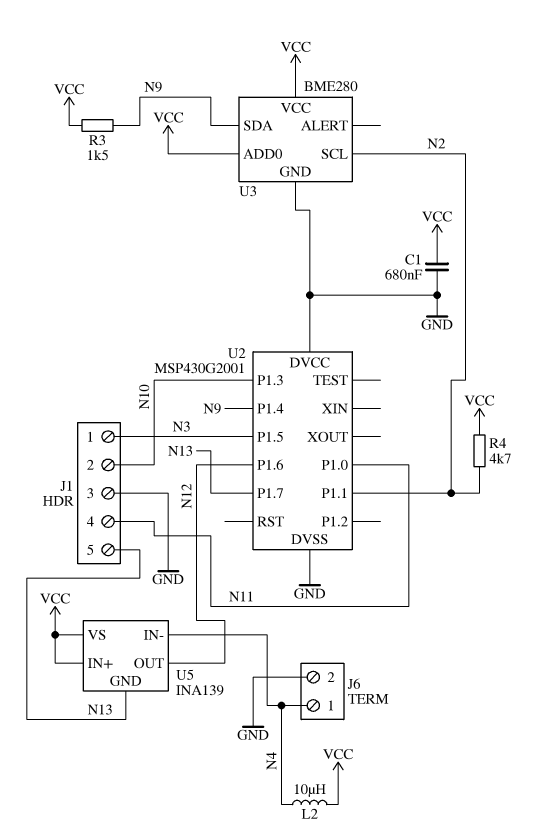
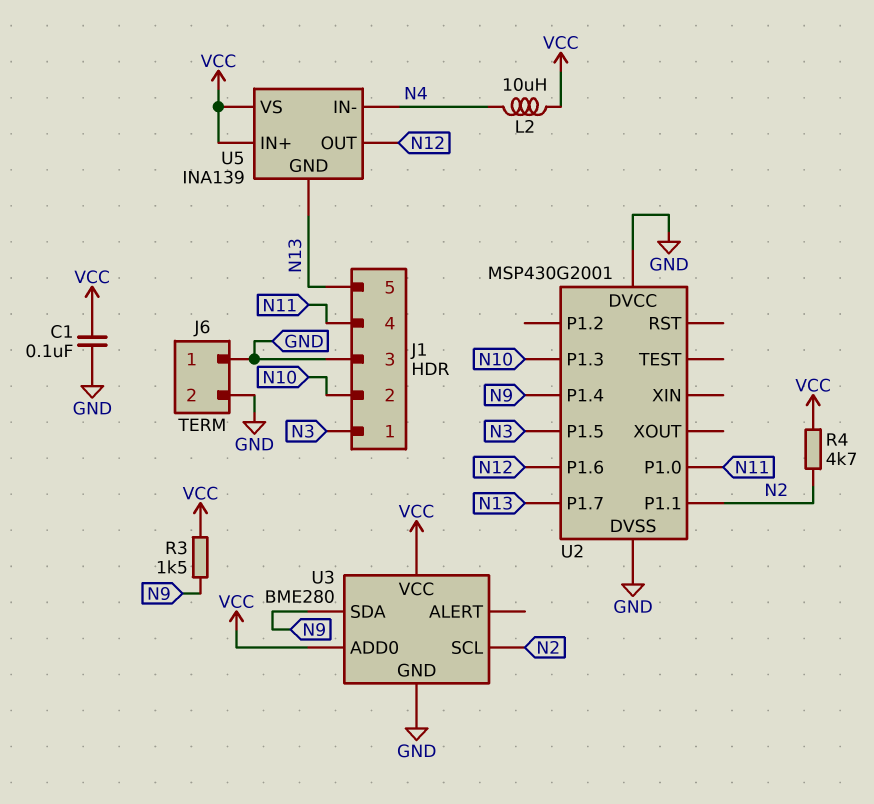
C1: 680nF (GND, VCC) -> 100nF (GND, VCC)
J6 pin 1: N4 -> GND

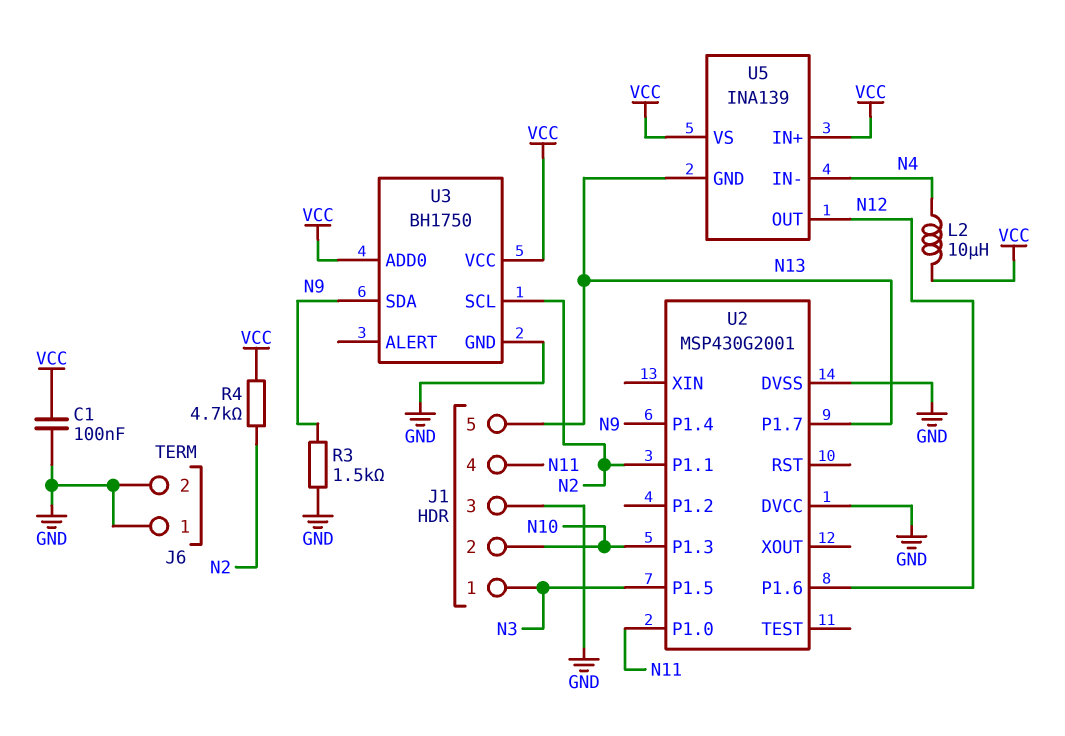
R3: 1.5k (N9, VCC) -> 1.5k (GND, N9)
U3: BME280 -> BH1750

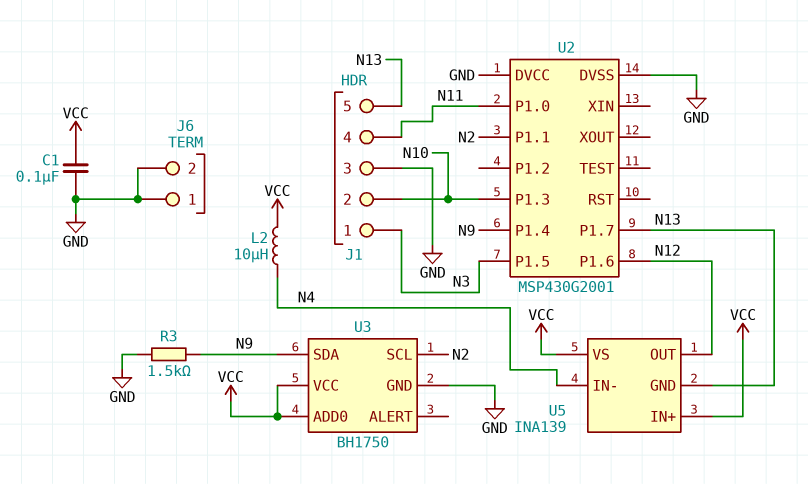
R4: 4.7k (N2, VCC) -> none

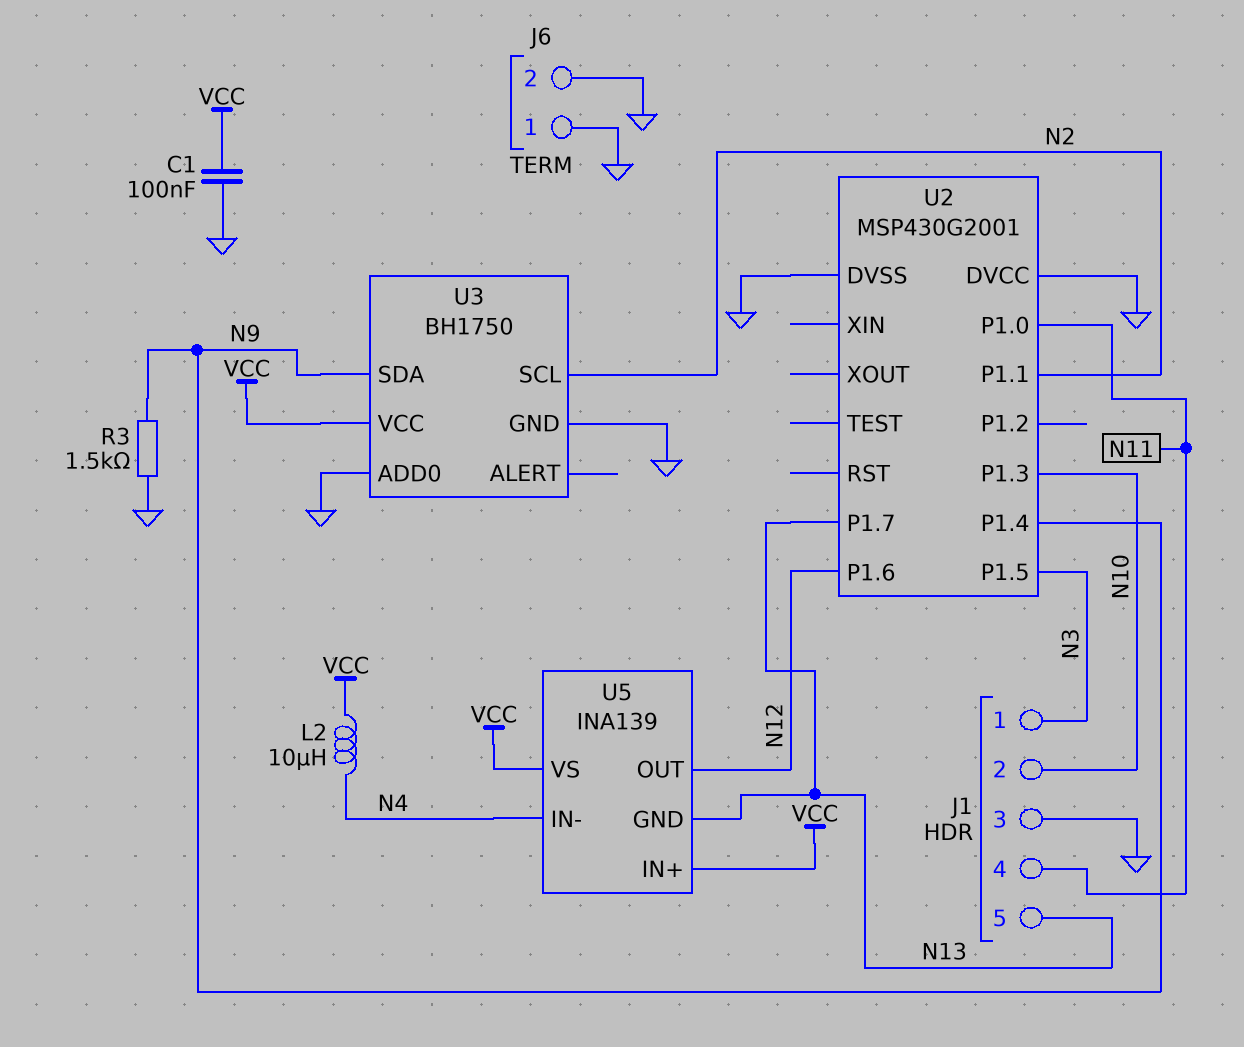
U3 pin ADD0: VCC -> GND

